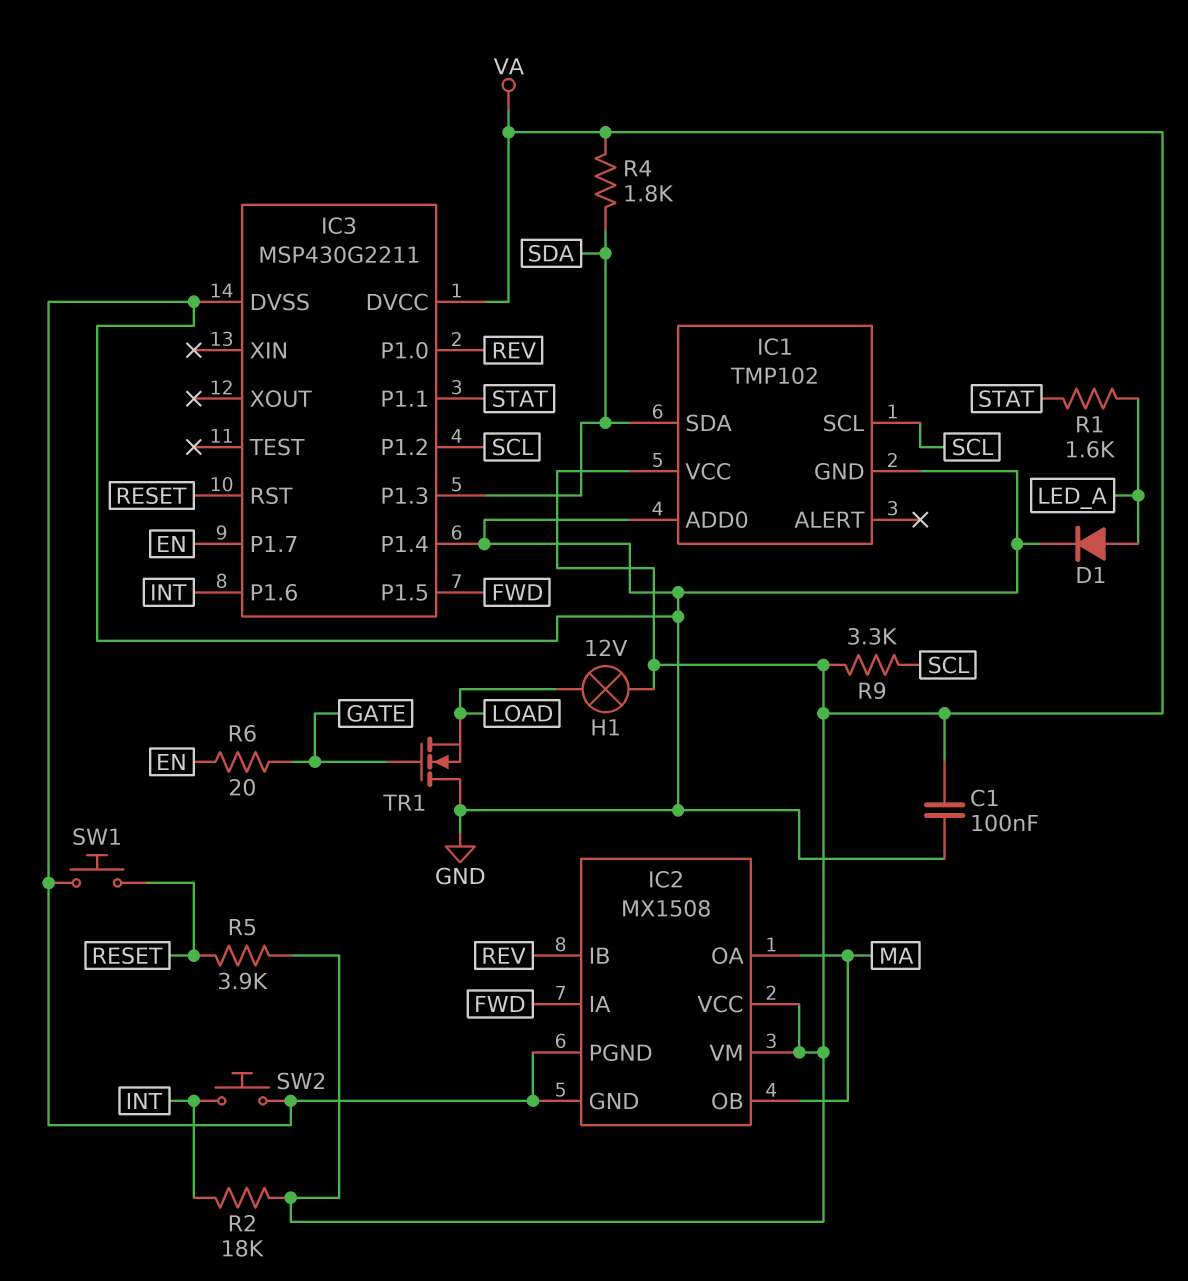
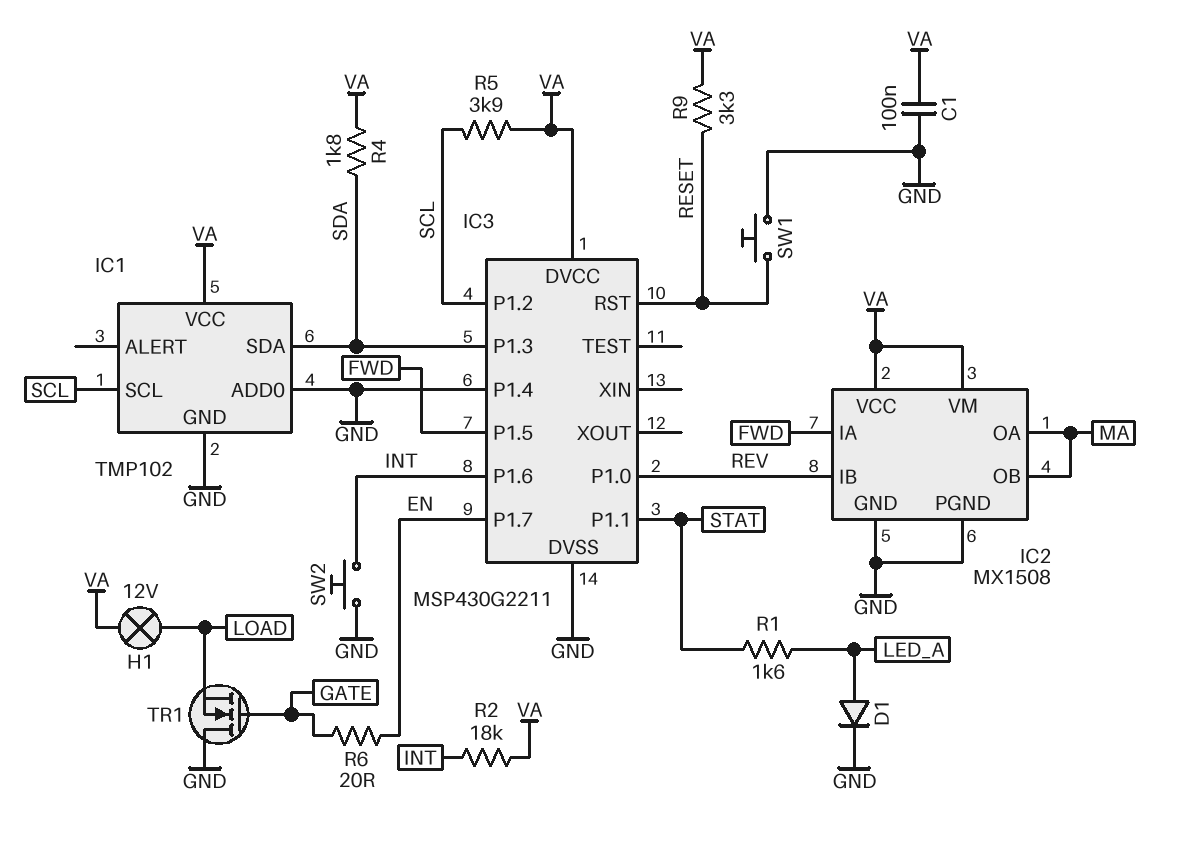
R5: 3.9k (RESET, VA) -> 3.9k (SCL, VA)
R9: 3.3k (SCL, VA) -> 3.3k (RESET, VA)

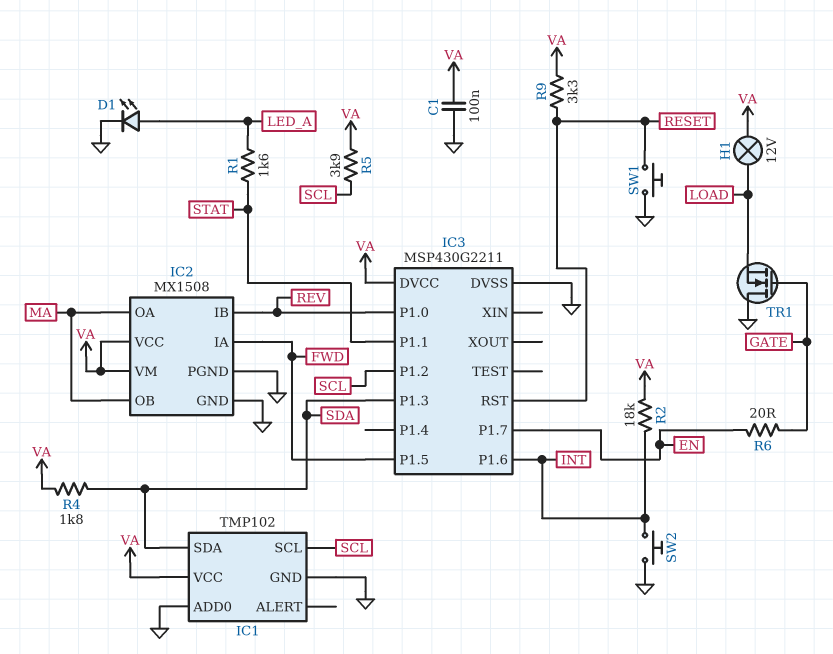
D1: diode (A LED_A, K GND) -> LED (A LED_A, K GND)
IC3 pin P1.4: GND -> none

